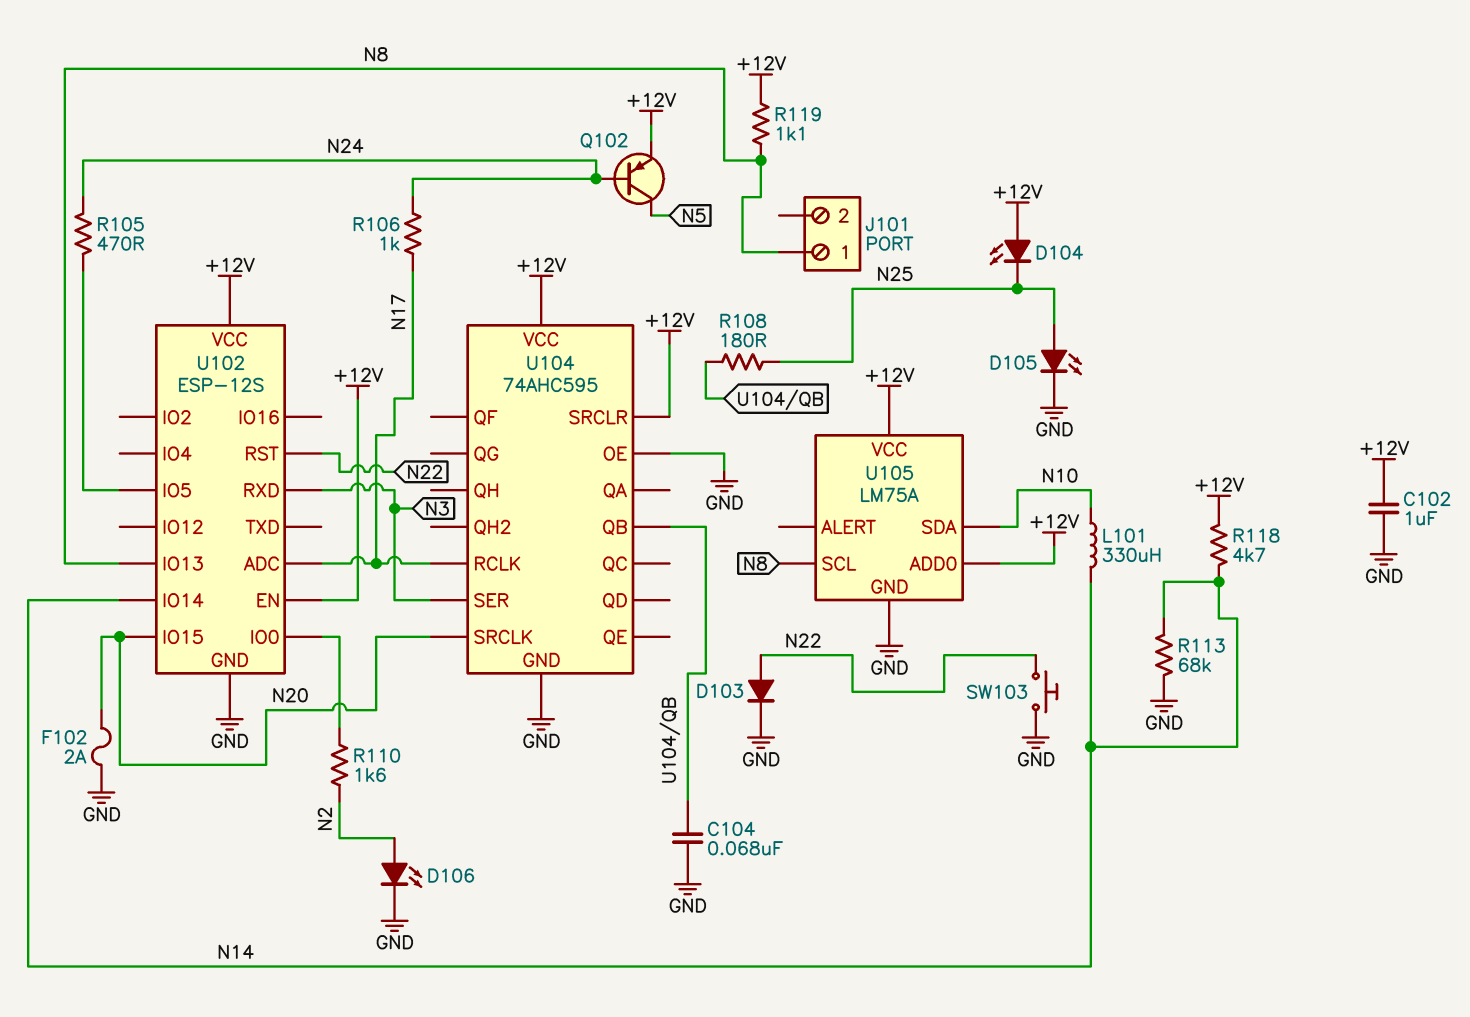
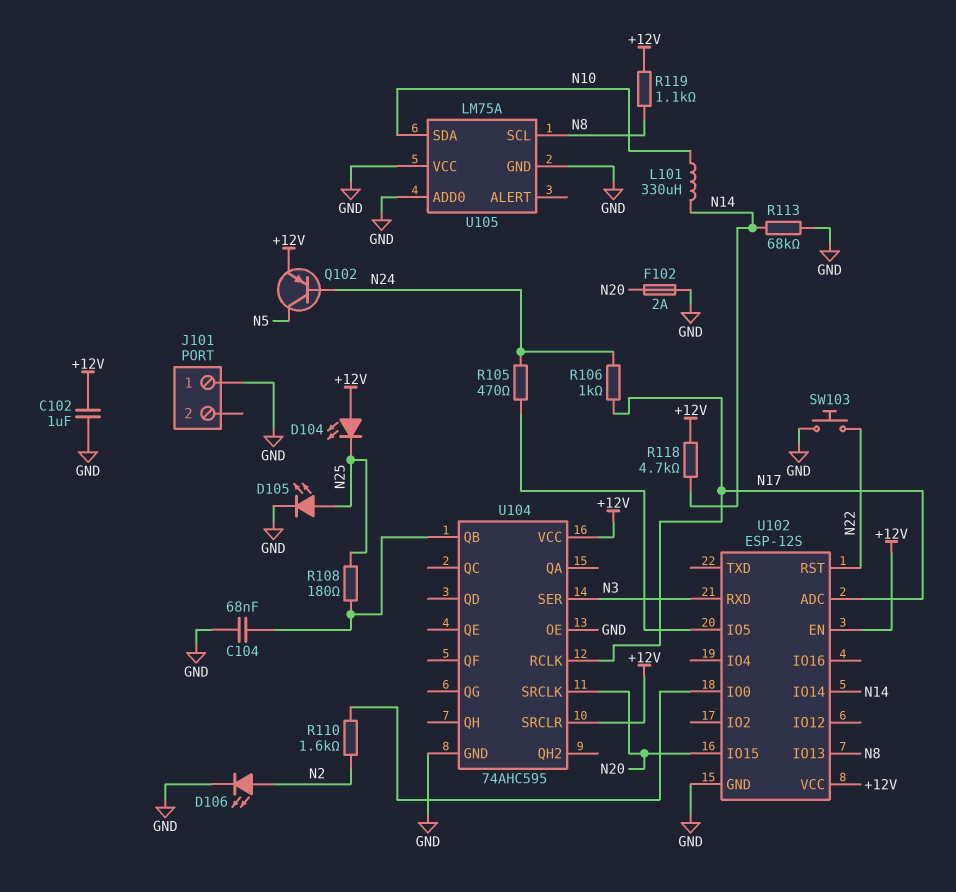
D103: diode (A N22, K GND) -> none
J101 pin 1: N8 -> GND
U105 pin ADD0: +12V -> GND
U105 pin VCC: +12V -> GND

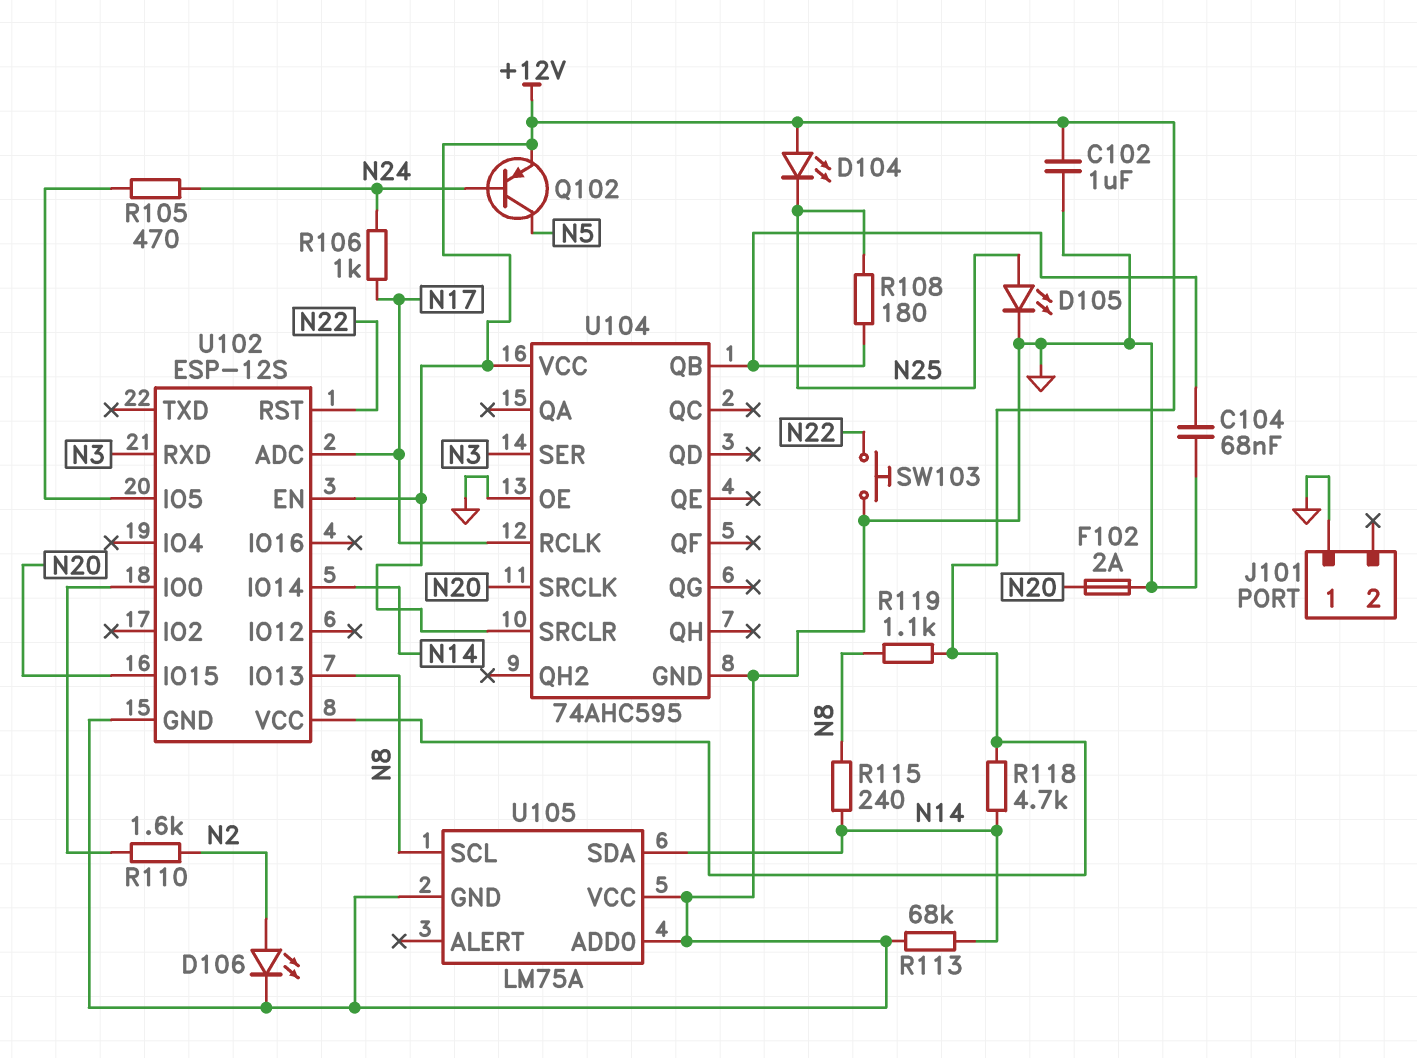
L101: 330uH (N10, N14) -> none
R115: none -> 240 (N8, N14)
U105 pin SDA: N10 -> N14

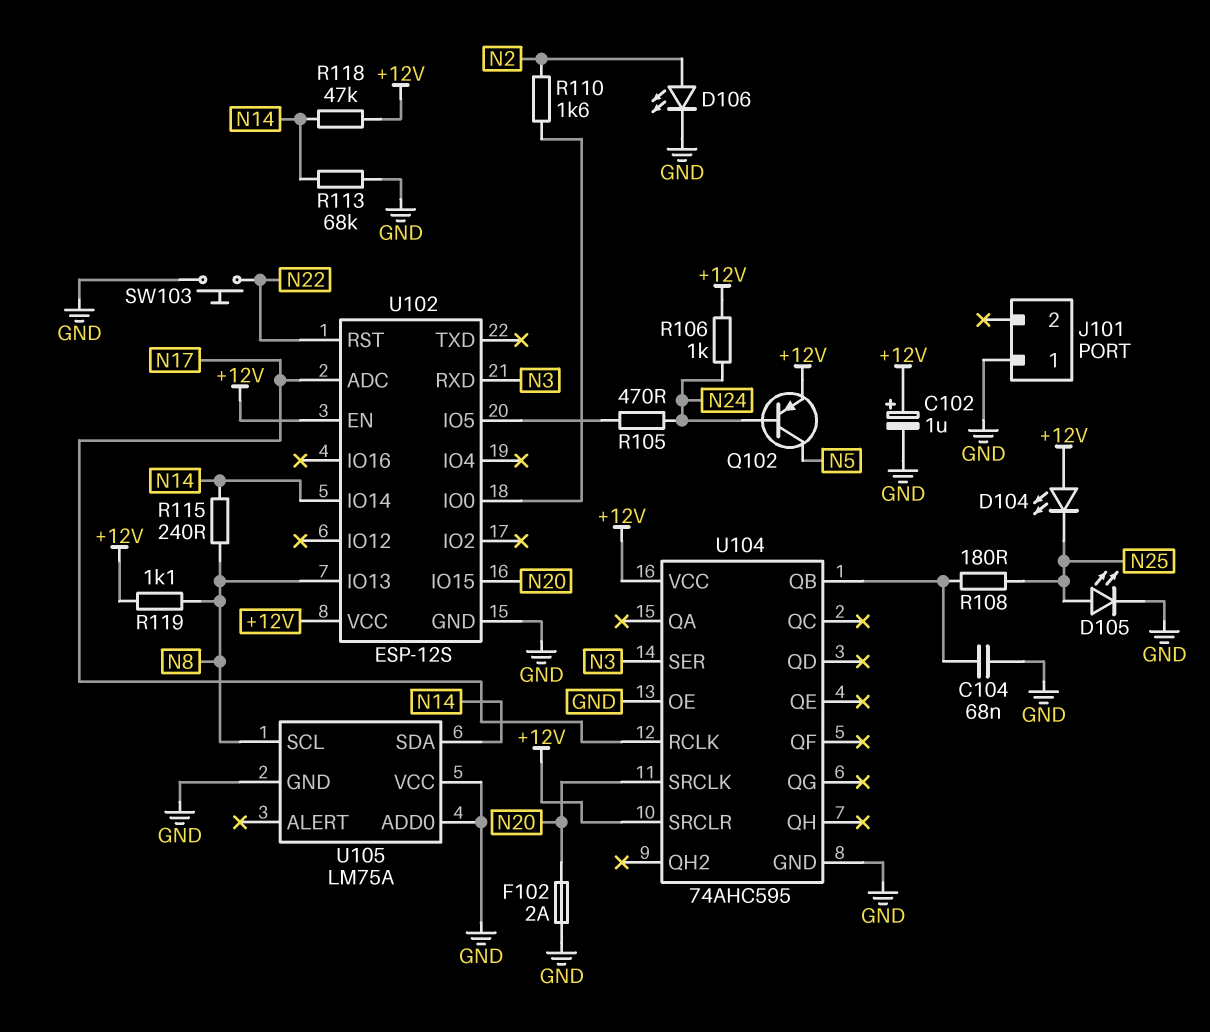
C102: 1uF (+12V, GND) -> 1uF (plus +12V, minus GND)
R106: 1k (N17, N24) -> 1k (+12V, N24)
R118: 4.7k (+12V, N14) -> 47k (+12V, N14)

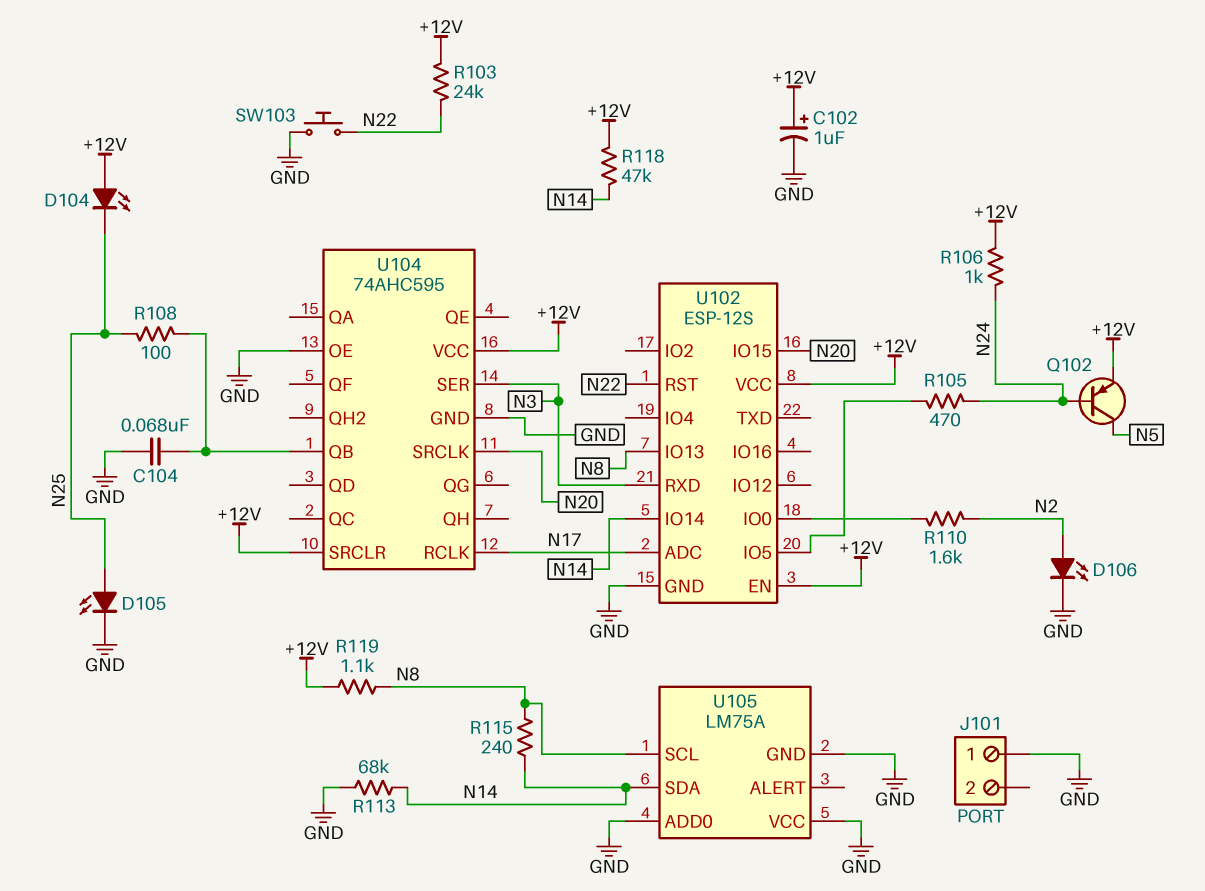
F102: 2A (GND, N20) -> none
R103: none -> 24k (+12V, N22)
R108: 180 (N25, U104/QB) -> 100 (N25, U104/QB)

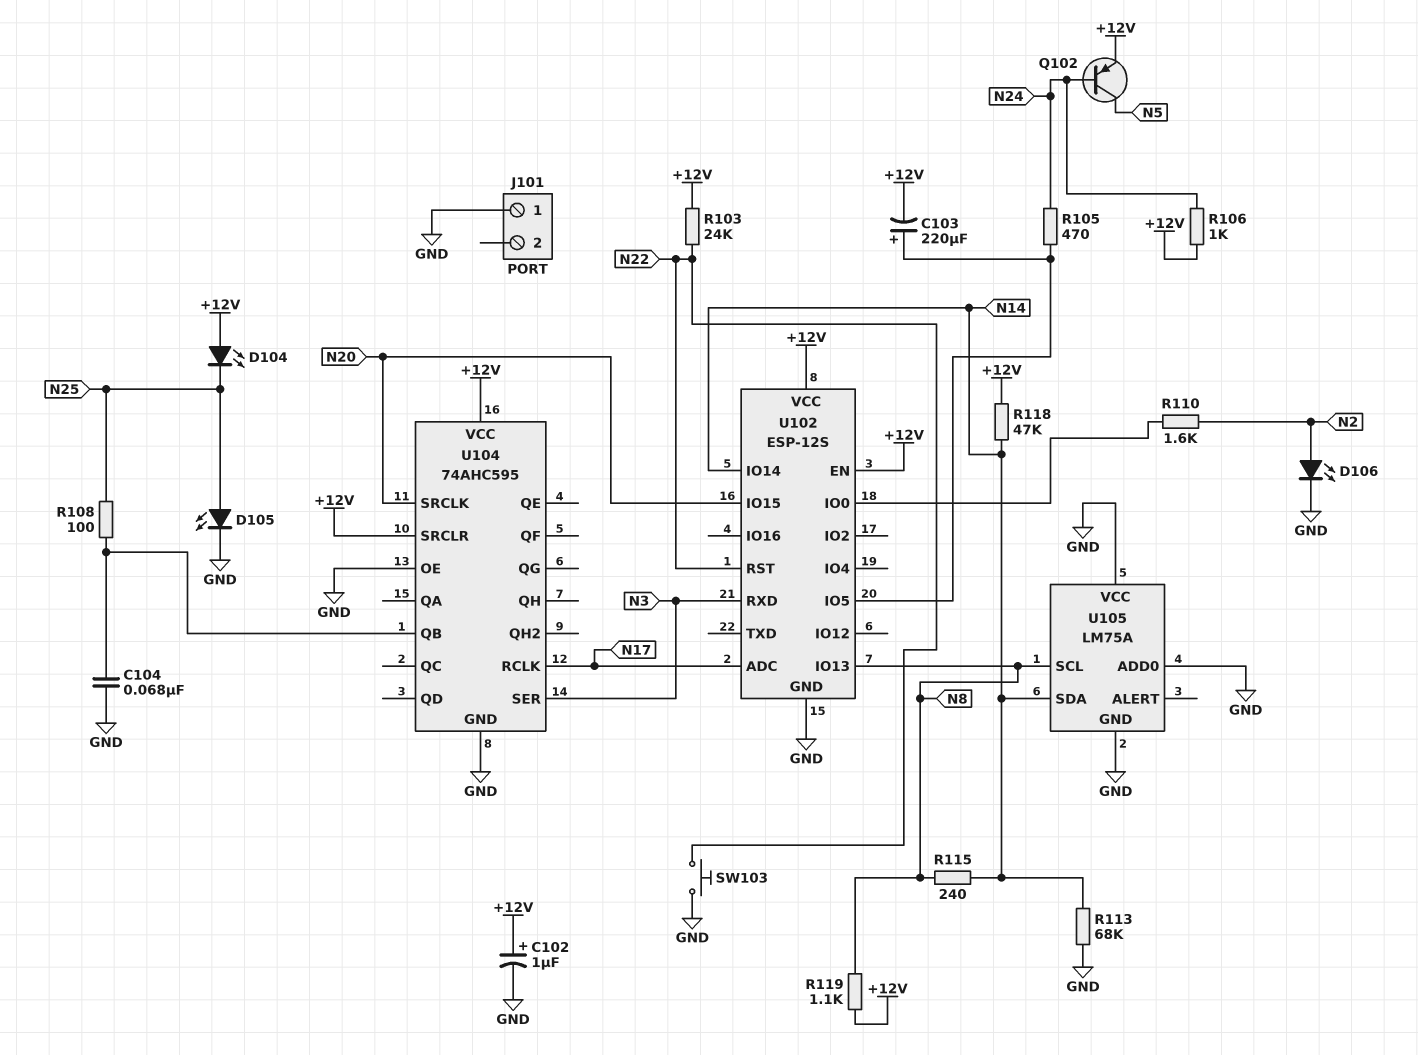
C103: none -> 220uF (plus U102/IO5, minus +12V)

